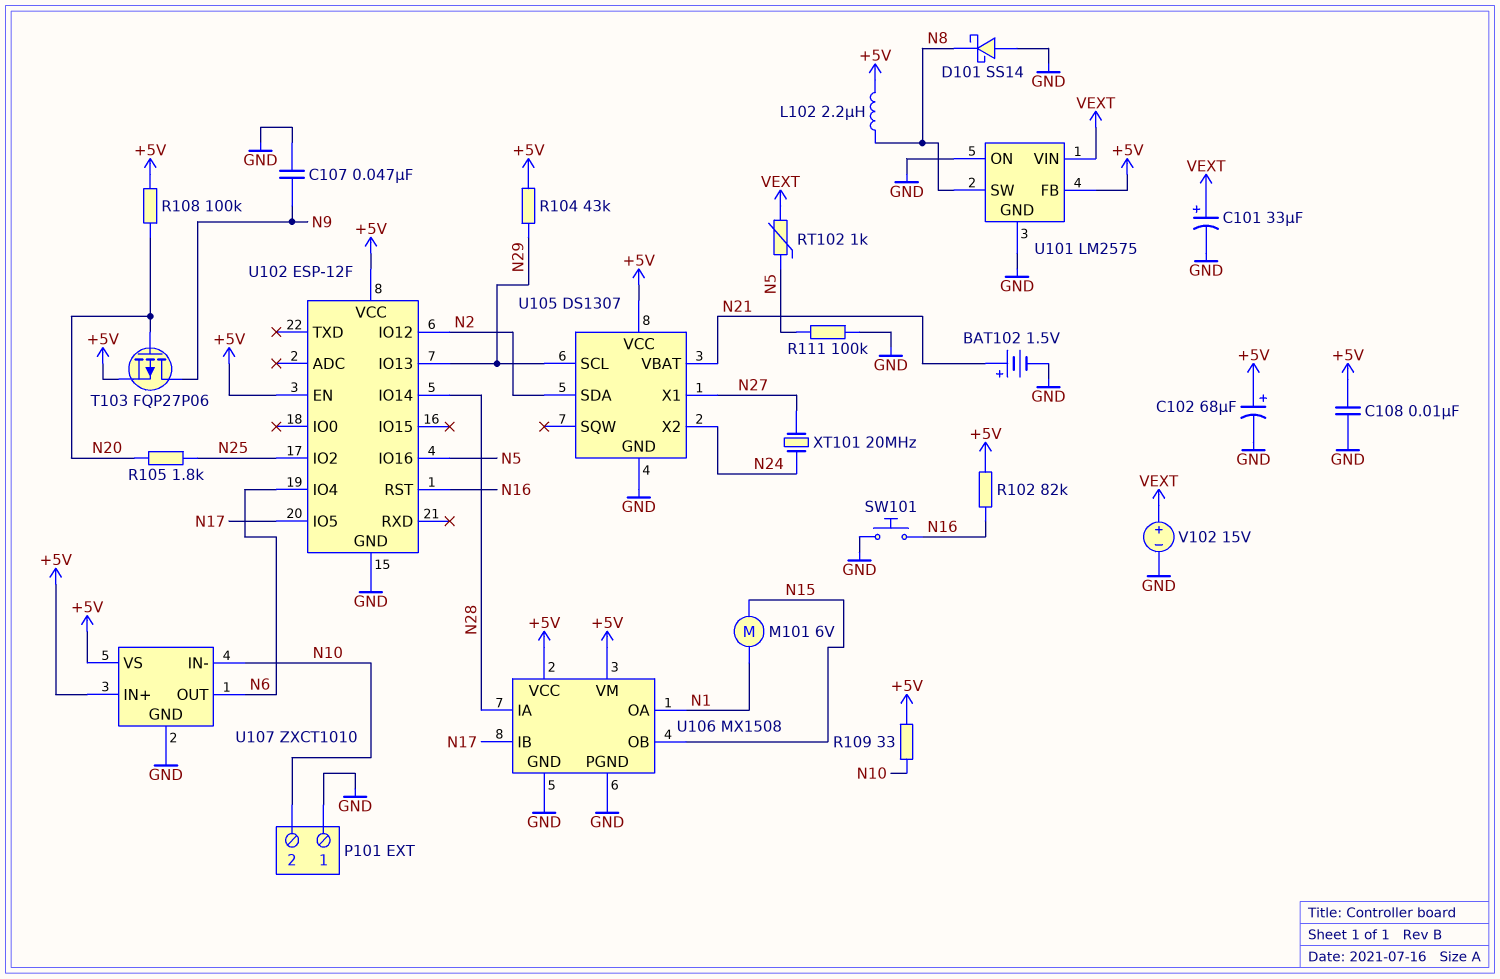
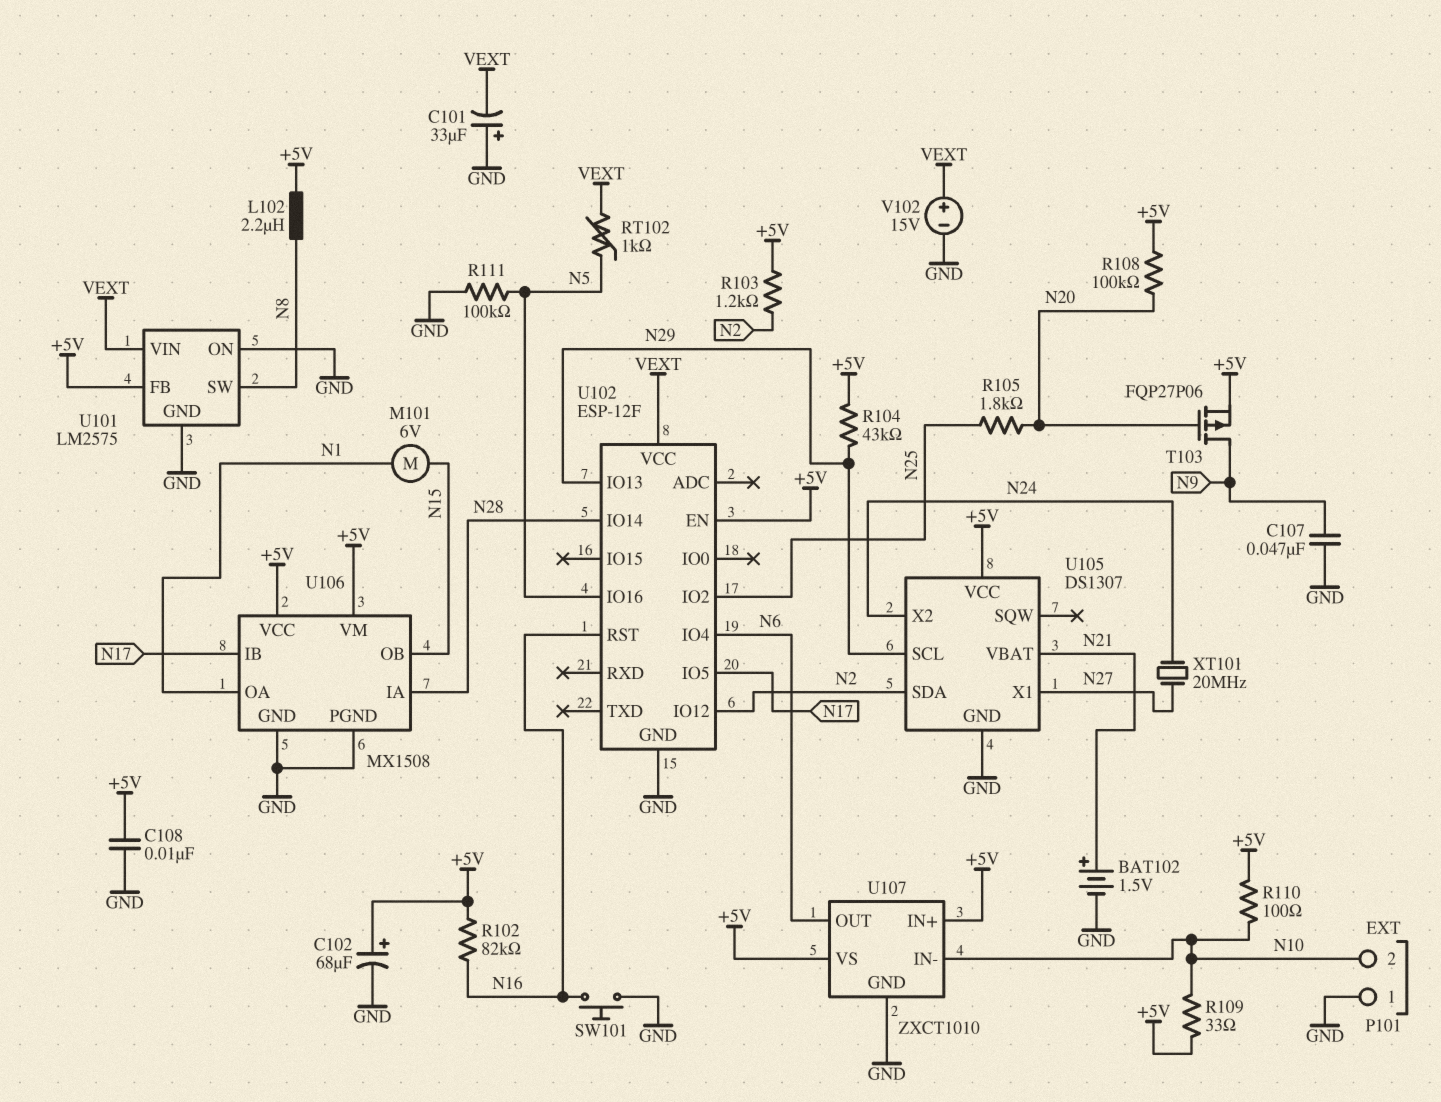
C101: 33uF (plus VEXT, minus GND) -> 33uF (plus GND, minus VEXT)
D101: schottky SS14 (A GND, K N8) -> none
R103: none -> 1.2k (+5V, N2)
R110: none -> 100 (+5V, N10)
U102 pin VCC: +5V -> VEXT

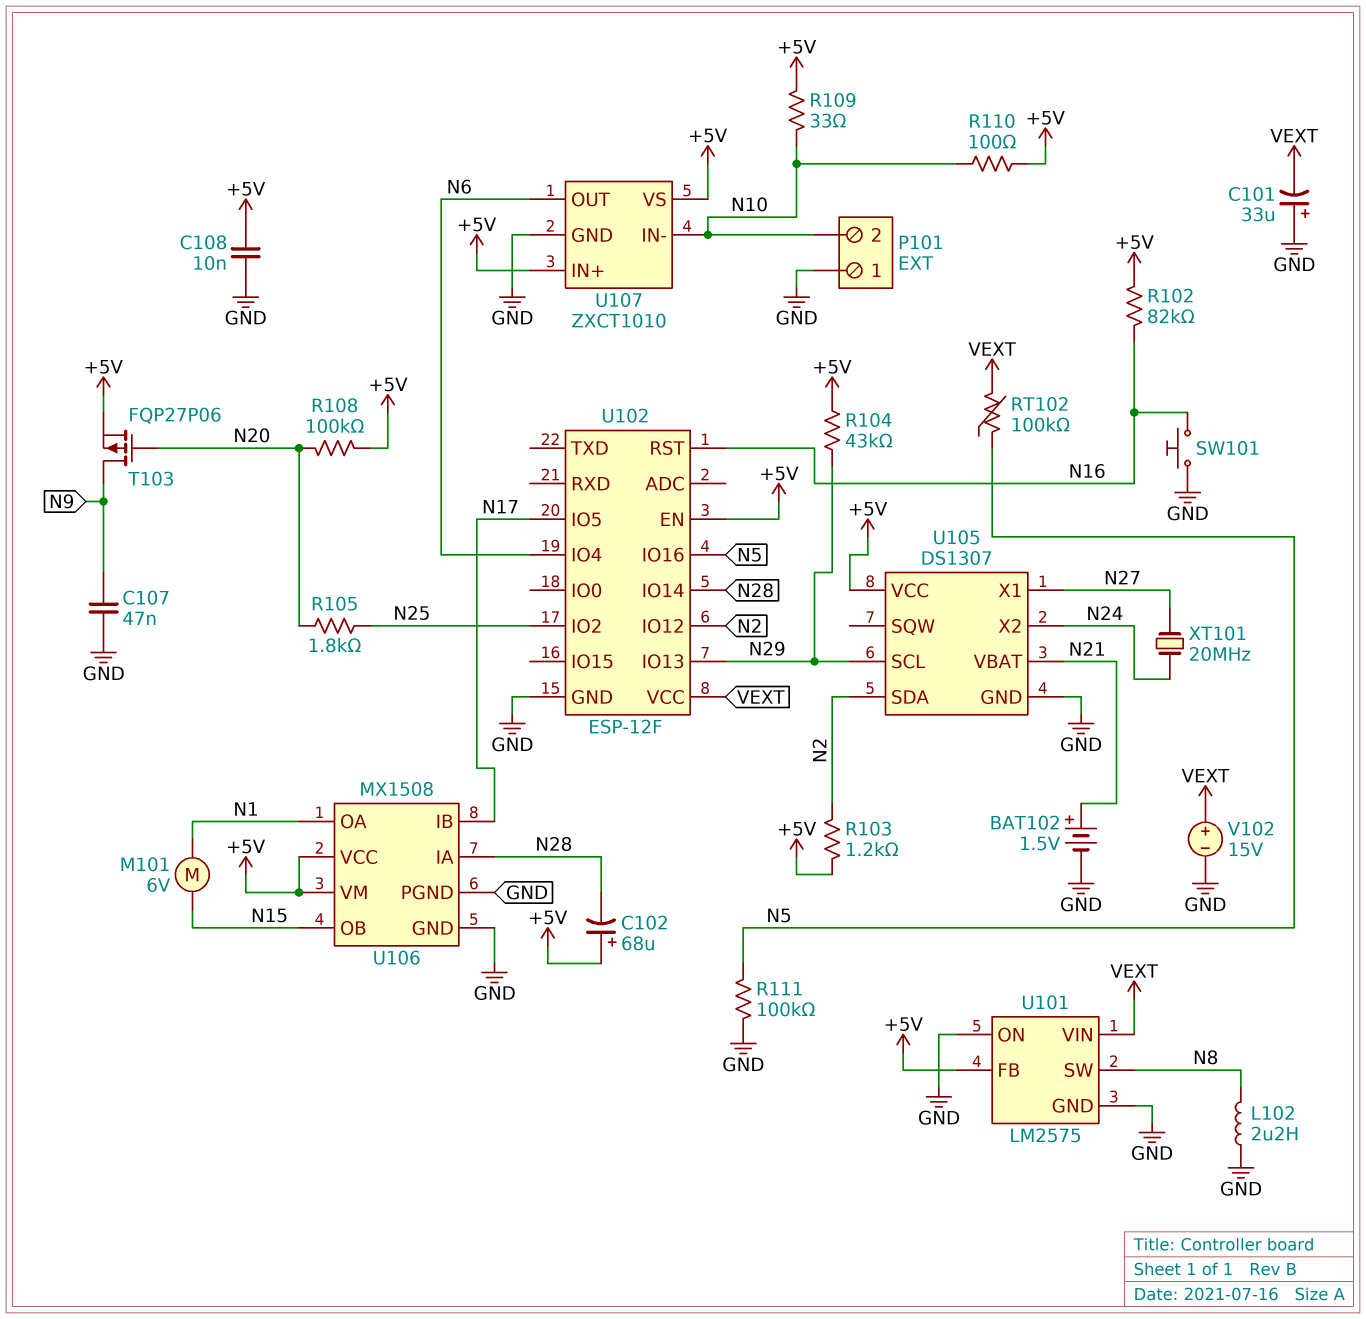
C102: 68uF (plus +5V, minus GND) -> 68uF (plus +5V, minus N28)
L102: 2.2uH (+5V, N8) -> 2.2uH (GND, N8)
RT102: 1k (N5, VEXT) -> 100k (N5, VEXT)

